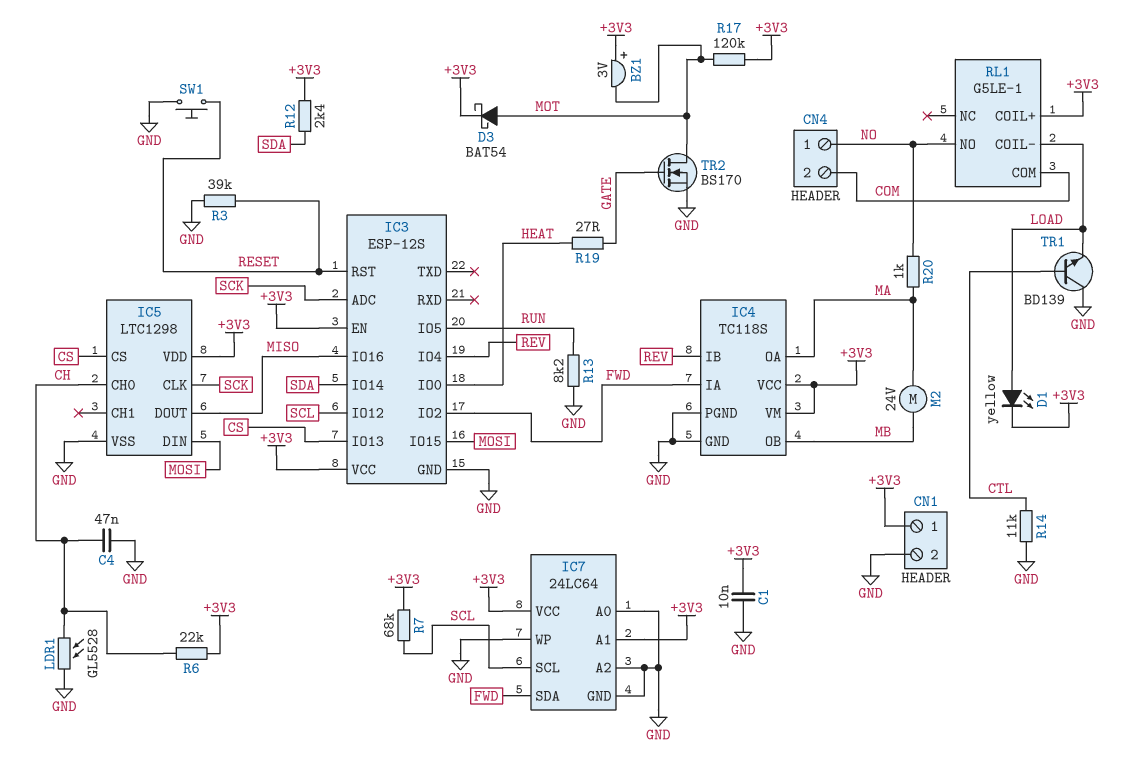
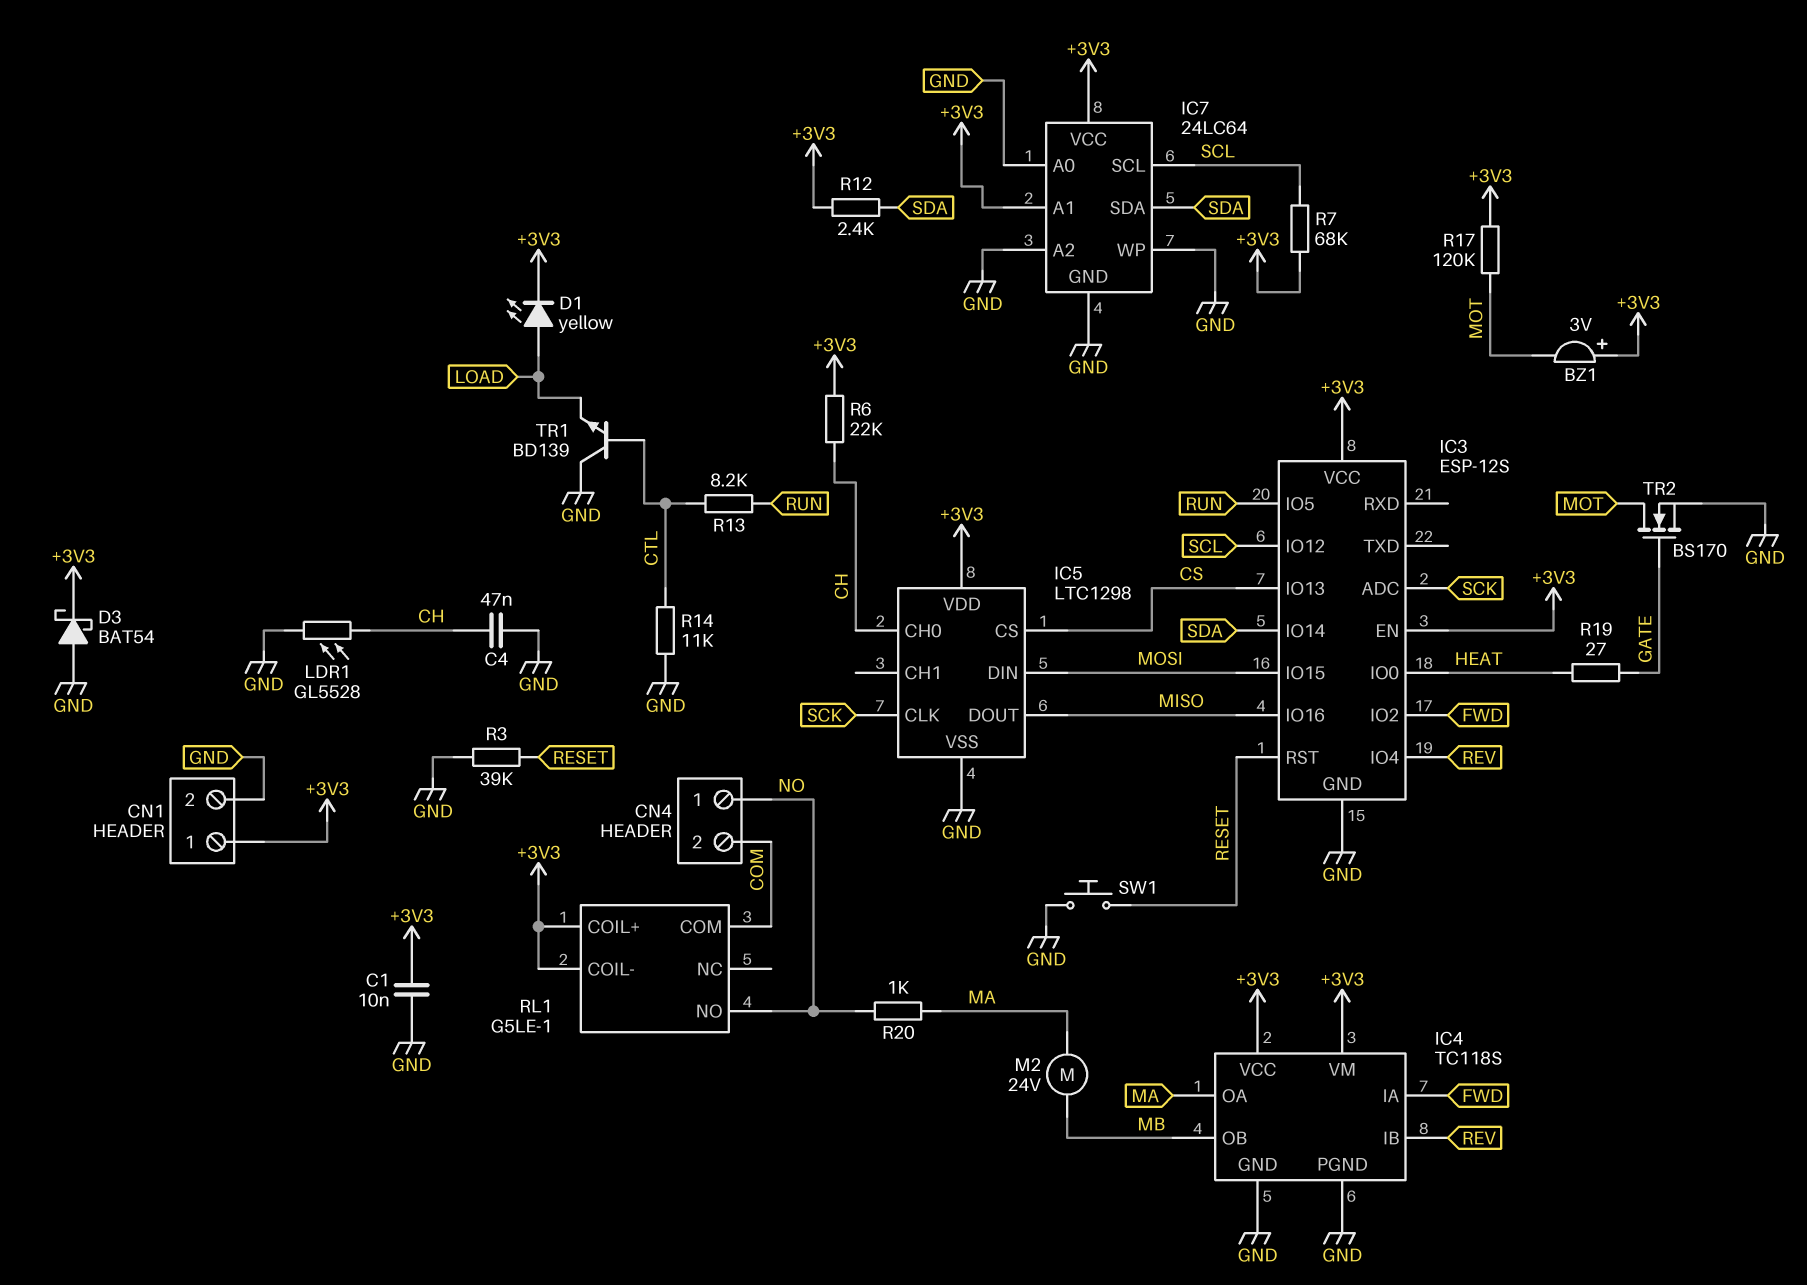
D3: schottky BAT54 (A MOT, K +3V3) -> schottky BAT54 (A GND, K +3V3)
IC7 pin SDA: FWD -> SDA
R13: 8.2k (GND, RUN) -> 8.2k (CTL, RUN)
RL1 pin COIL-: LOAD -> +3V3

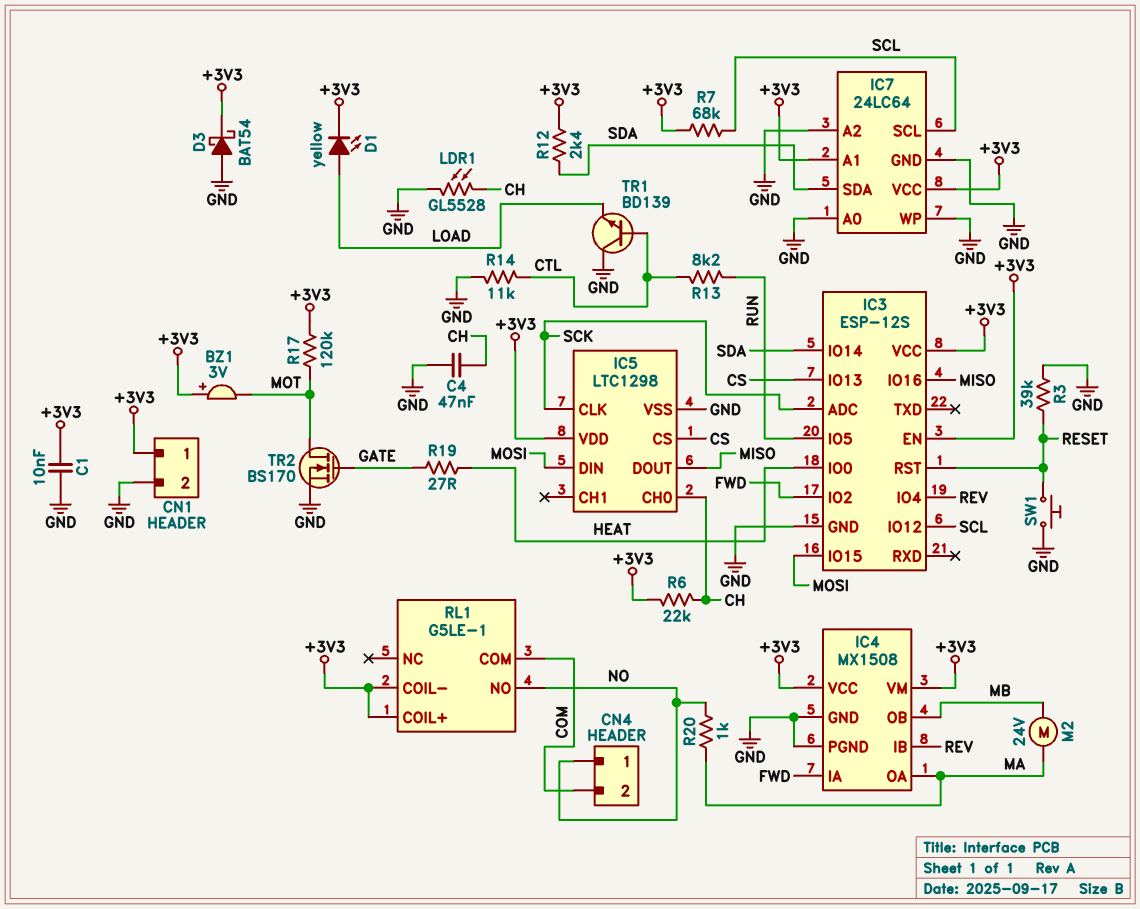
IC4: TC118S -> MX1508

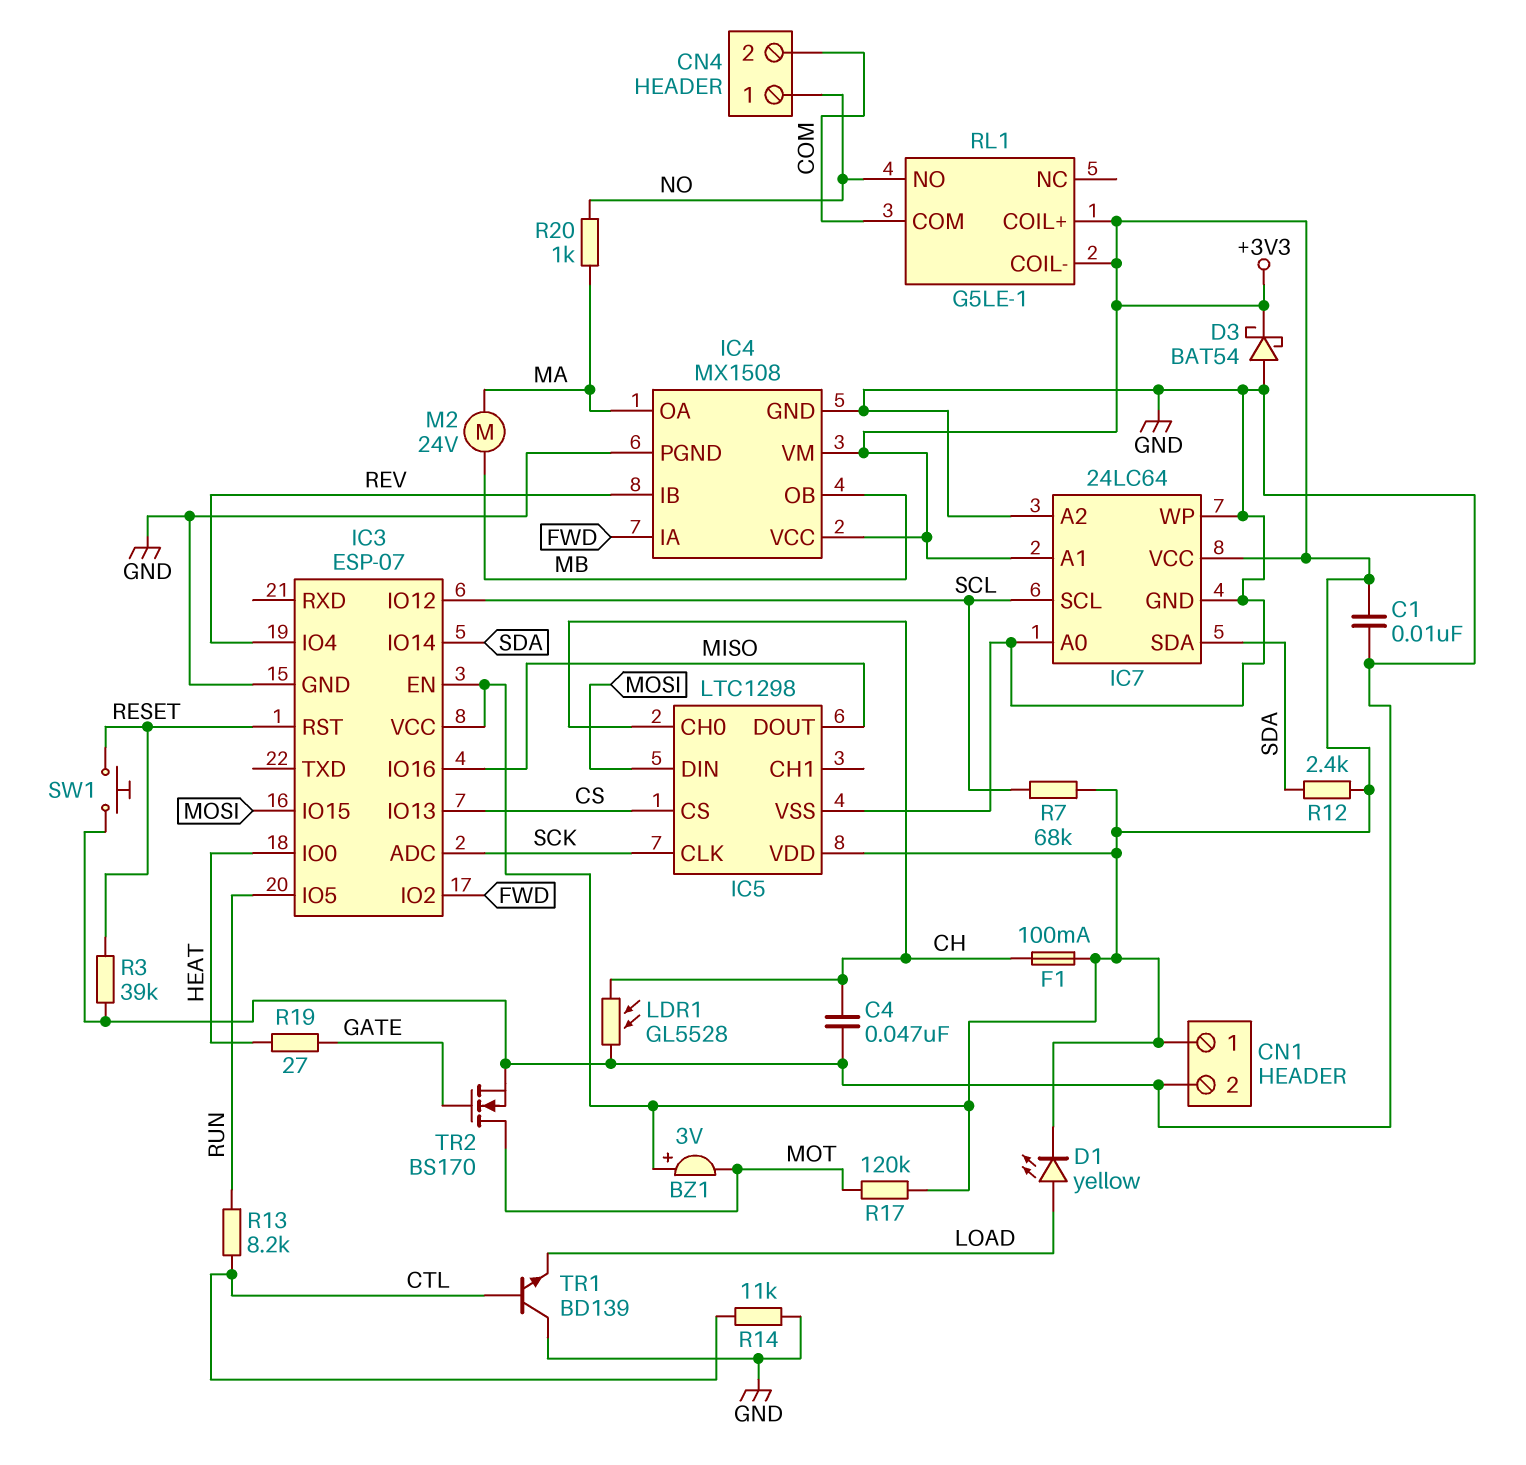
F1: none -> 100mA (+3V3, CH)
IC3: ESP-12S -> ESP-07
R6: 22k (+3V3, CH) -> none

